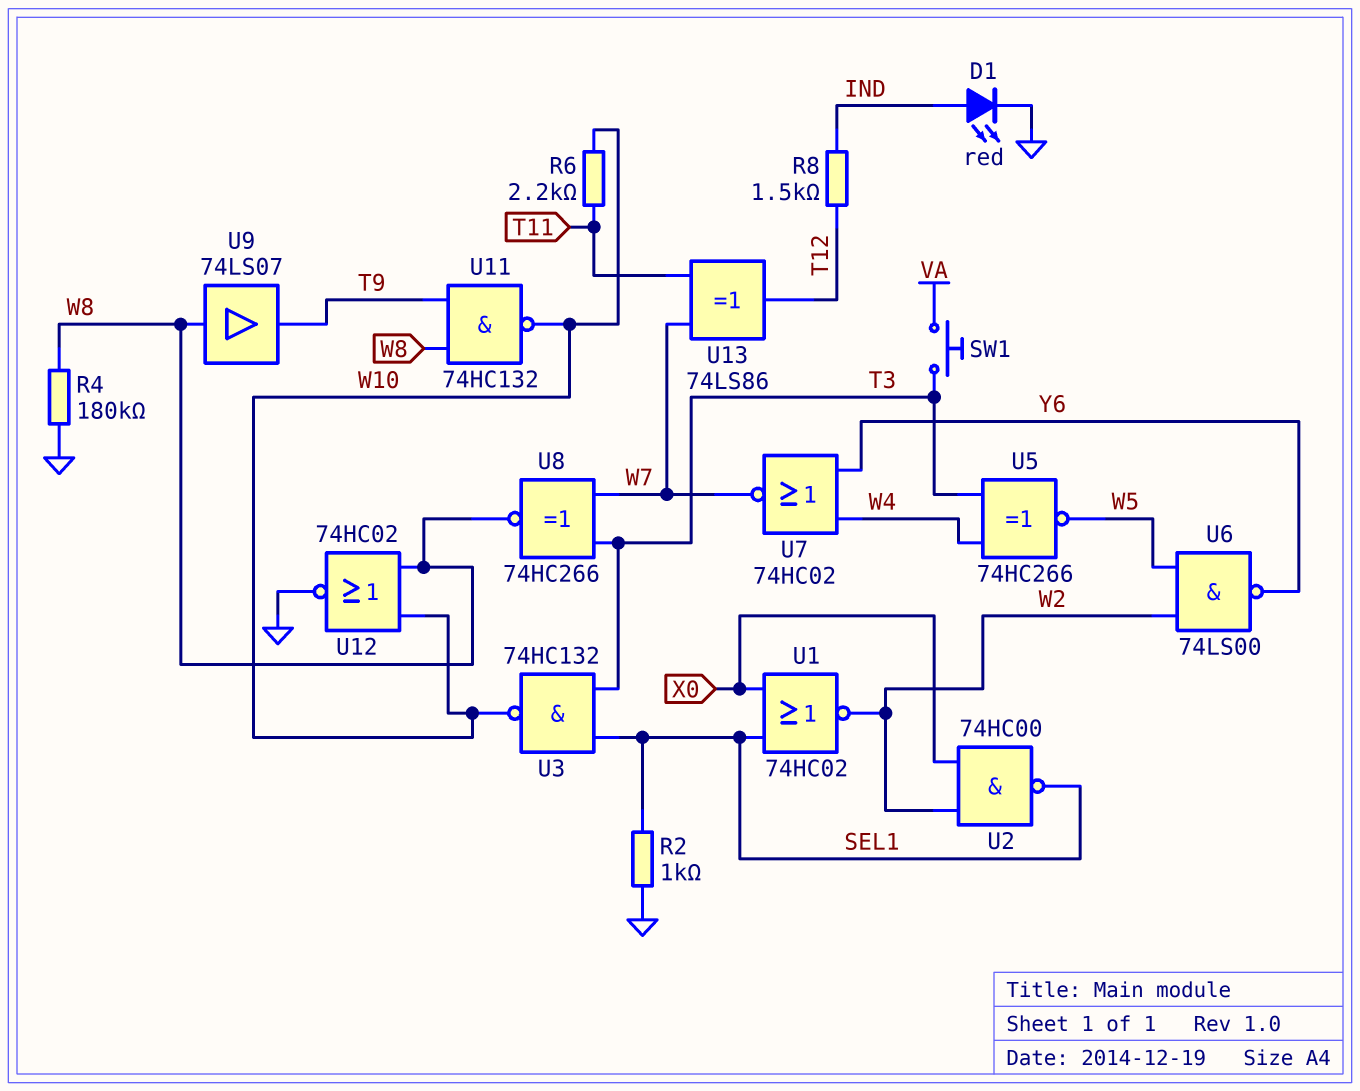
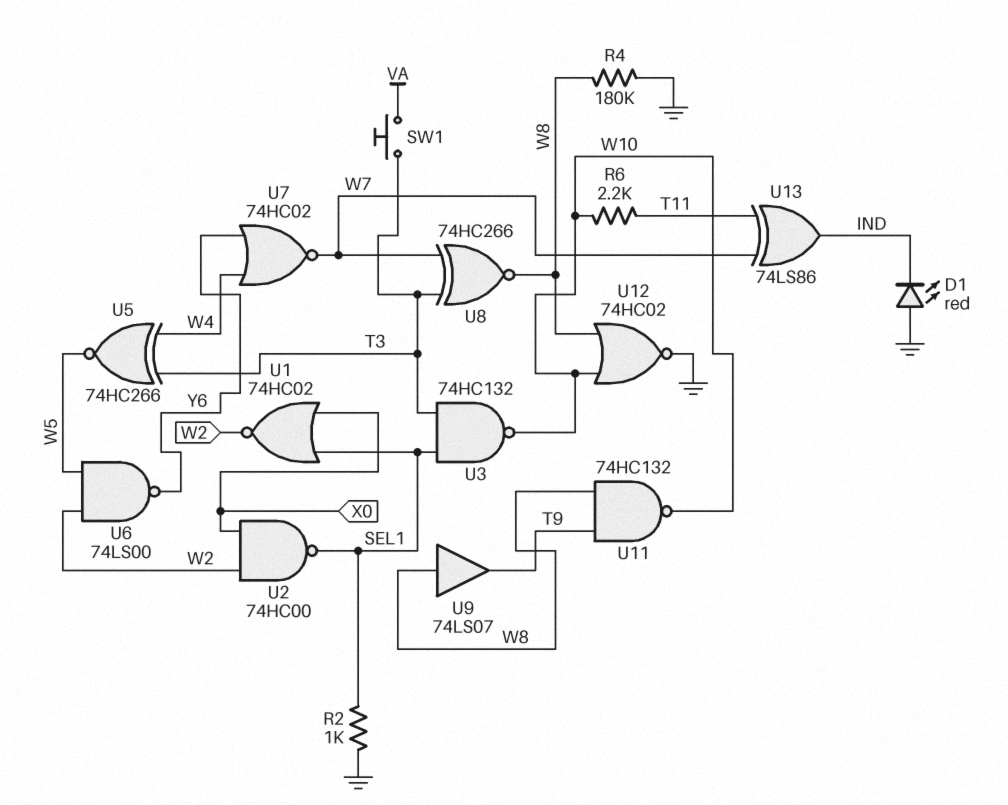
D1: LED red (A IND, K GND) -> LED red (A GND, K IND)
R8: 1.5k (IND, T12) -> none
U13: XOR 74LS86 (in T11, in W7, out T12) -> XOR 74LS86 (in T11, in W7, out IND)

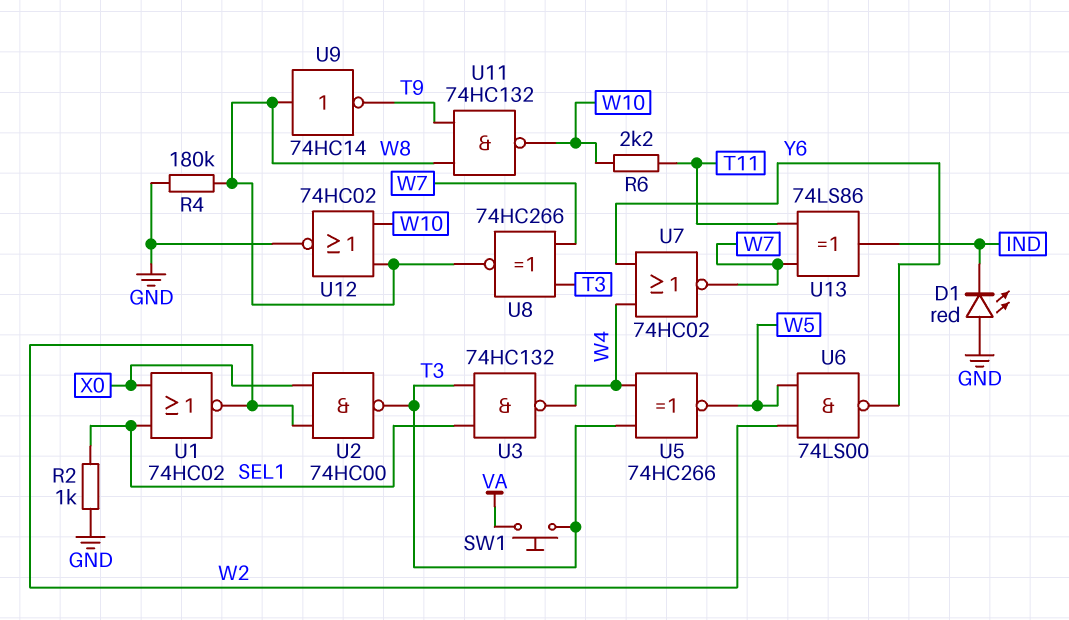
U2: NAND 74HC00 (in W2, in X0, out SEL1) -> NAND 74HC00 (in W2, in X0, out T3)
U3: NAND 74HC132 (in SEL1, in T3, out W10) -> NAND 74HC132 (in SEL1, in T3, out W4)
U9: buffer 74LS07 (in W8, out T9) -> NOT 74HC14 (in W8, out T9)

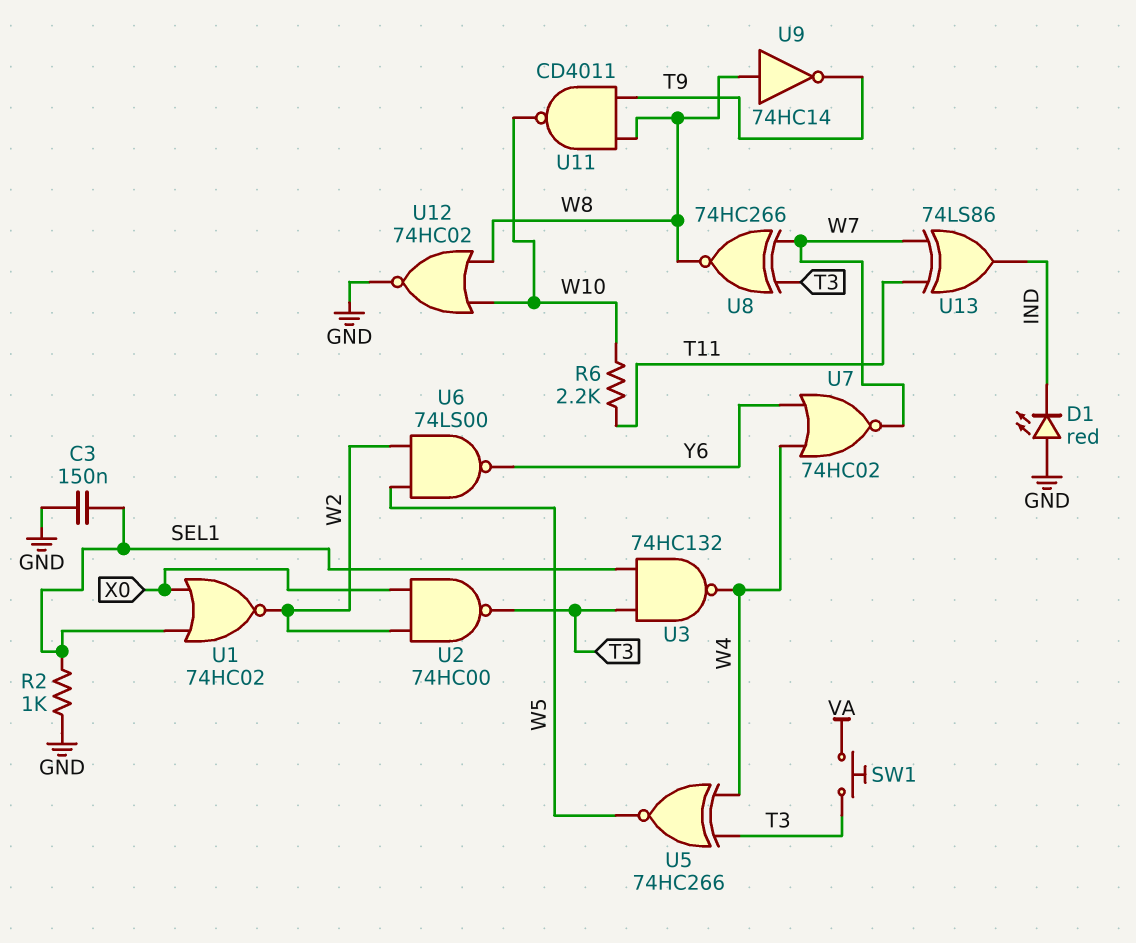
C3: none -> 150nF (GND, SEL1)
R4: 180k (GND, W8) -> none
U11: NAND 74HC132 (in T9, in W8, out W10) -> NAND CD4011 (in T9, in W8, out W10)

